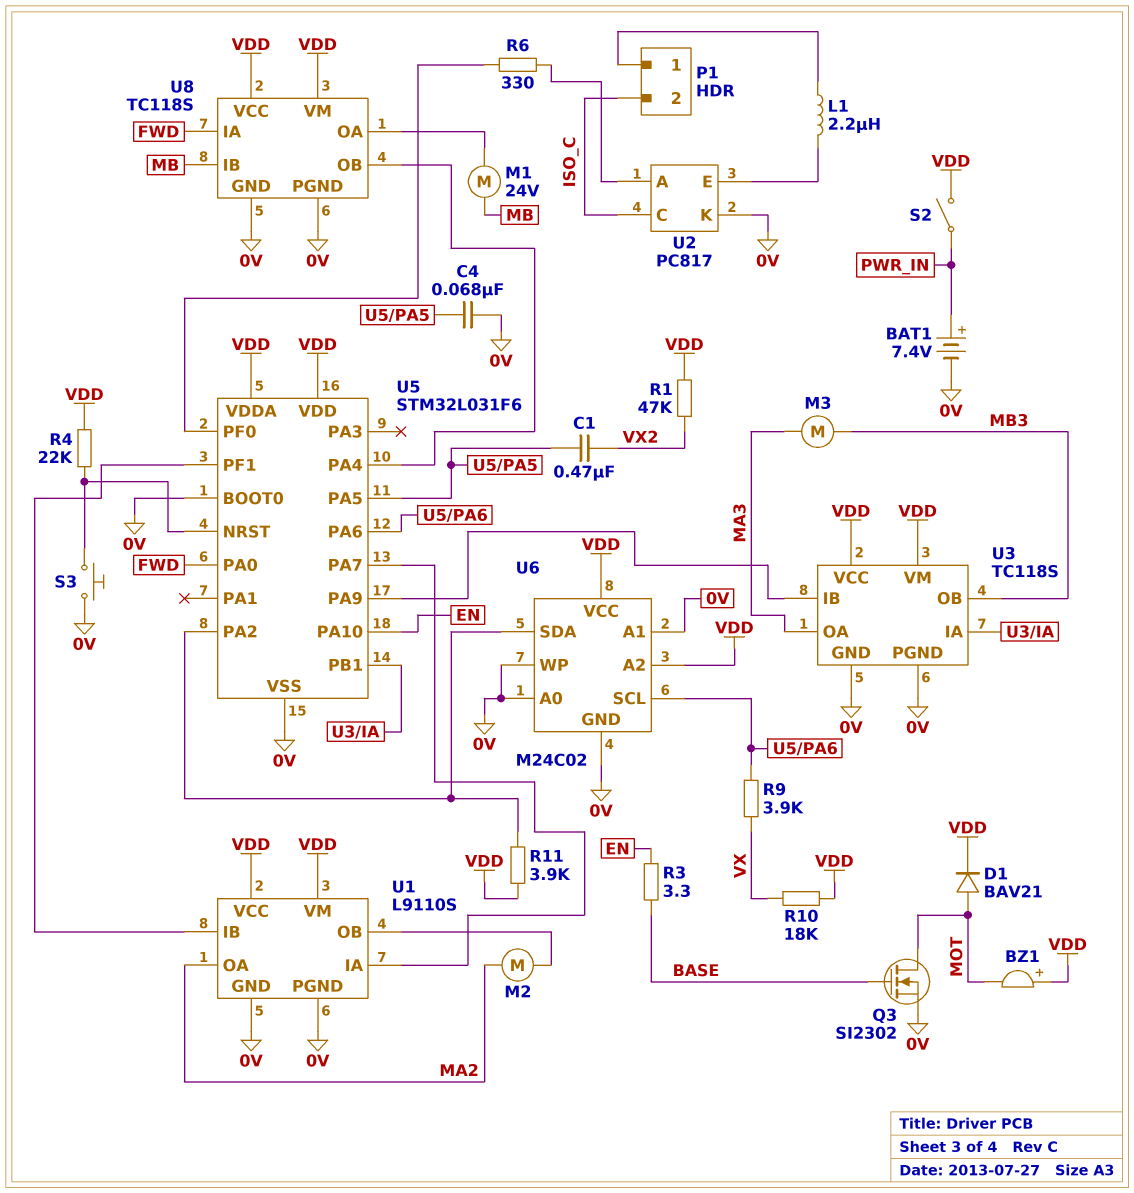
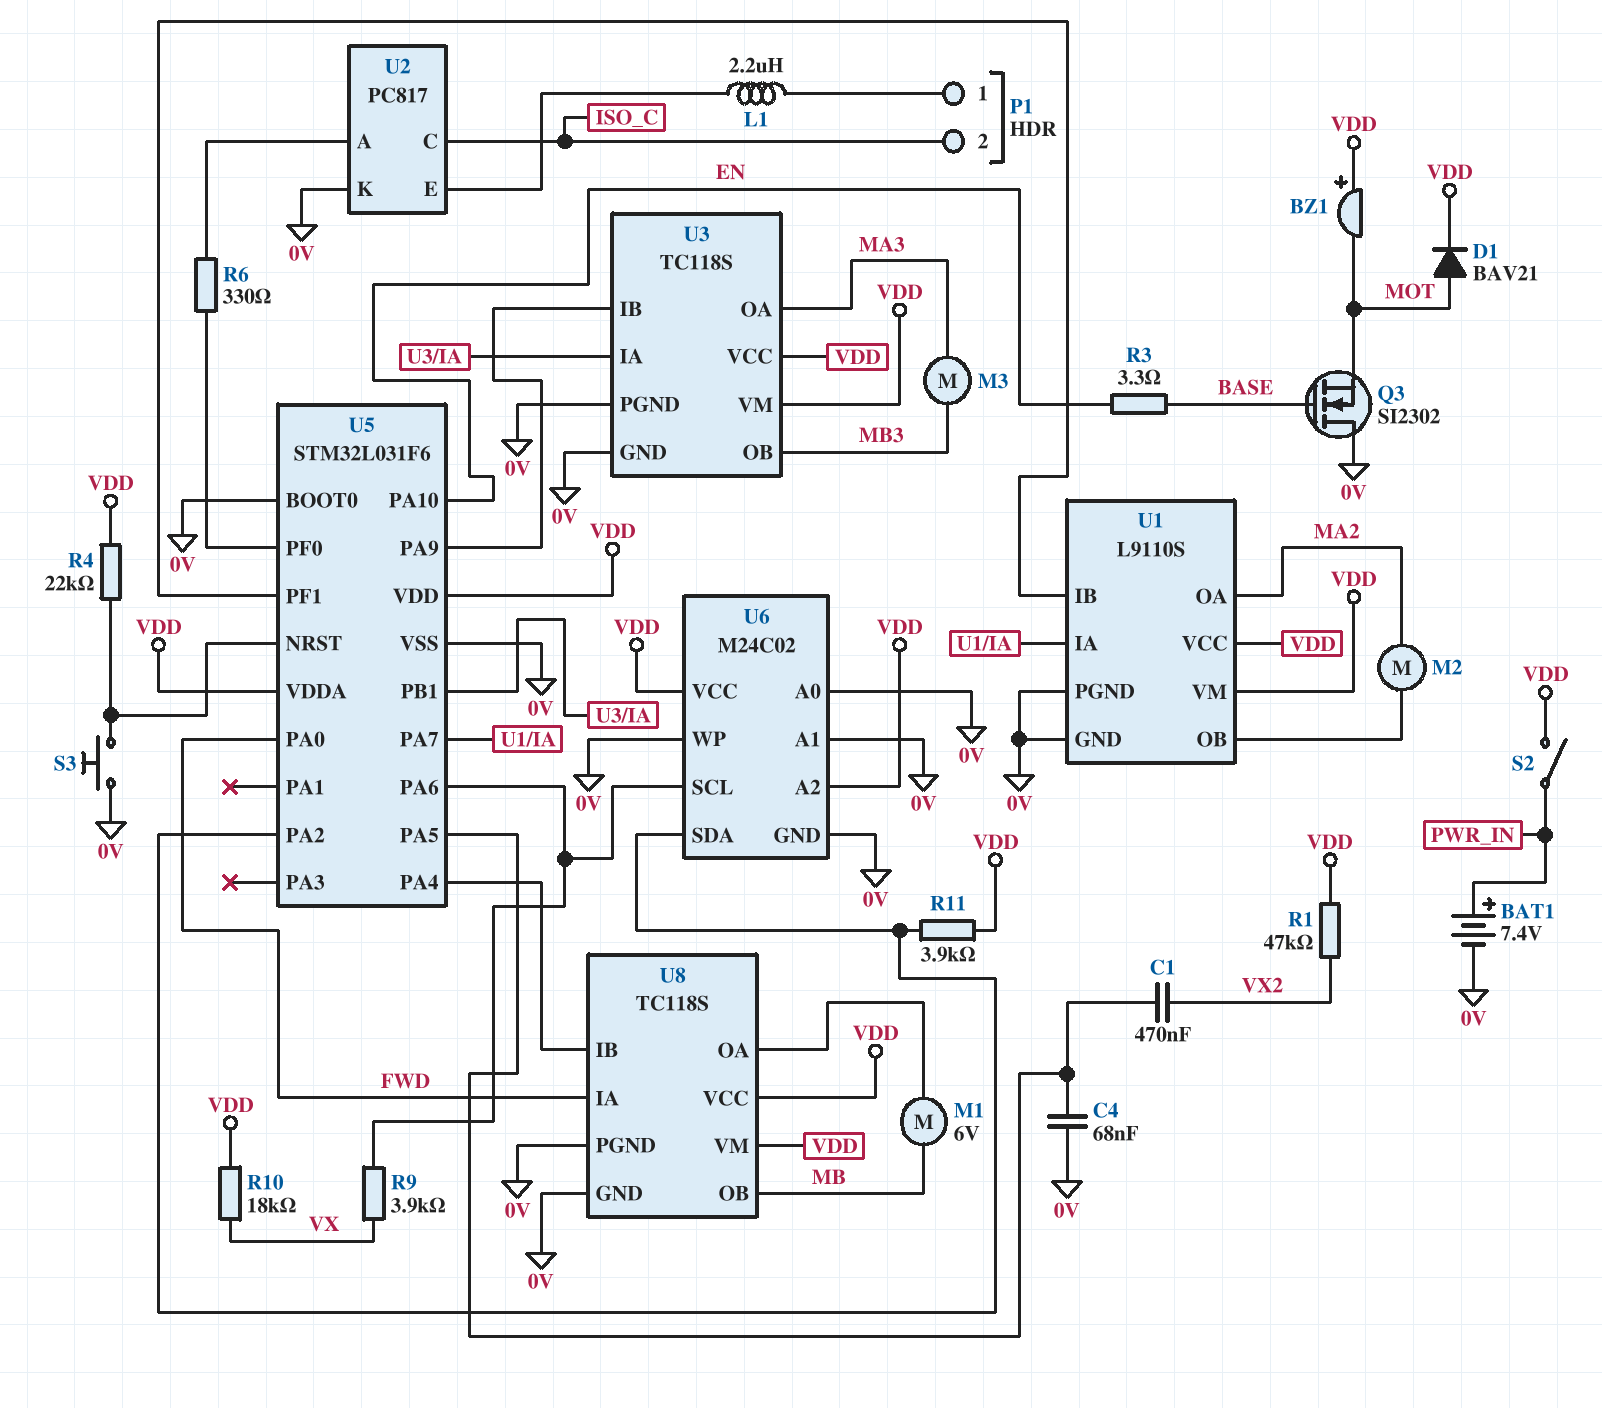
M1: motor 24V (MB, U8/OA) -> motor 6V (MB, U8/OA)
Q3: NMOS SI2302 (G BASE, D MOT, S 0V) -> NMOS SI2302 (G BASE, D 0V, S MOT)
U8 pin IB: MB -> U5/PA4
U8 pin OB: U5/PA4 -> MB

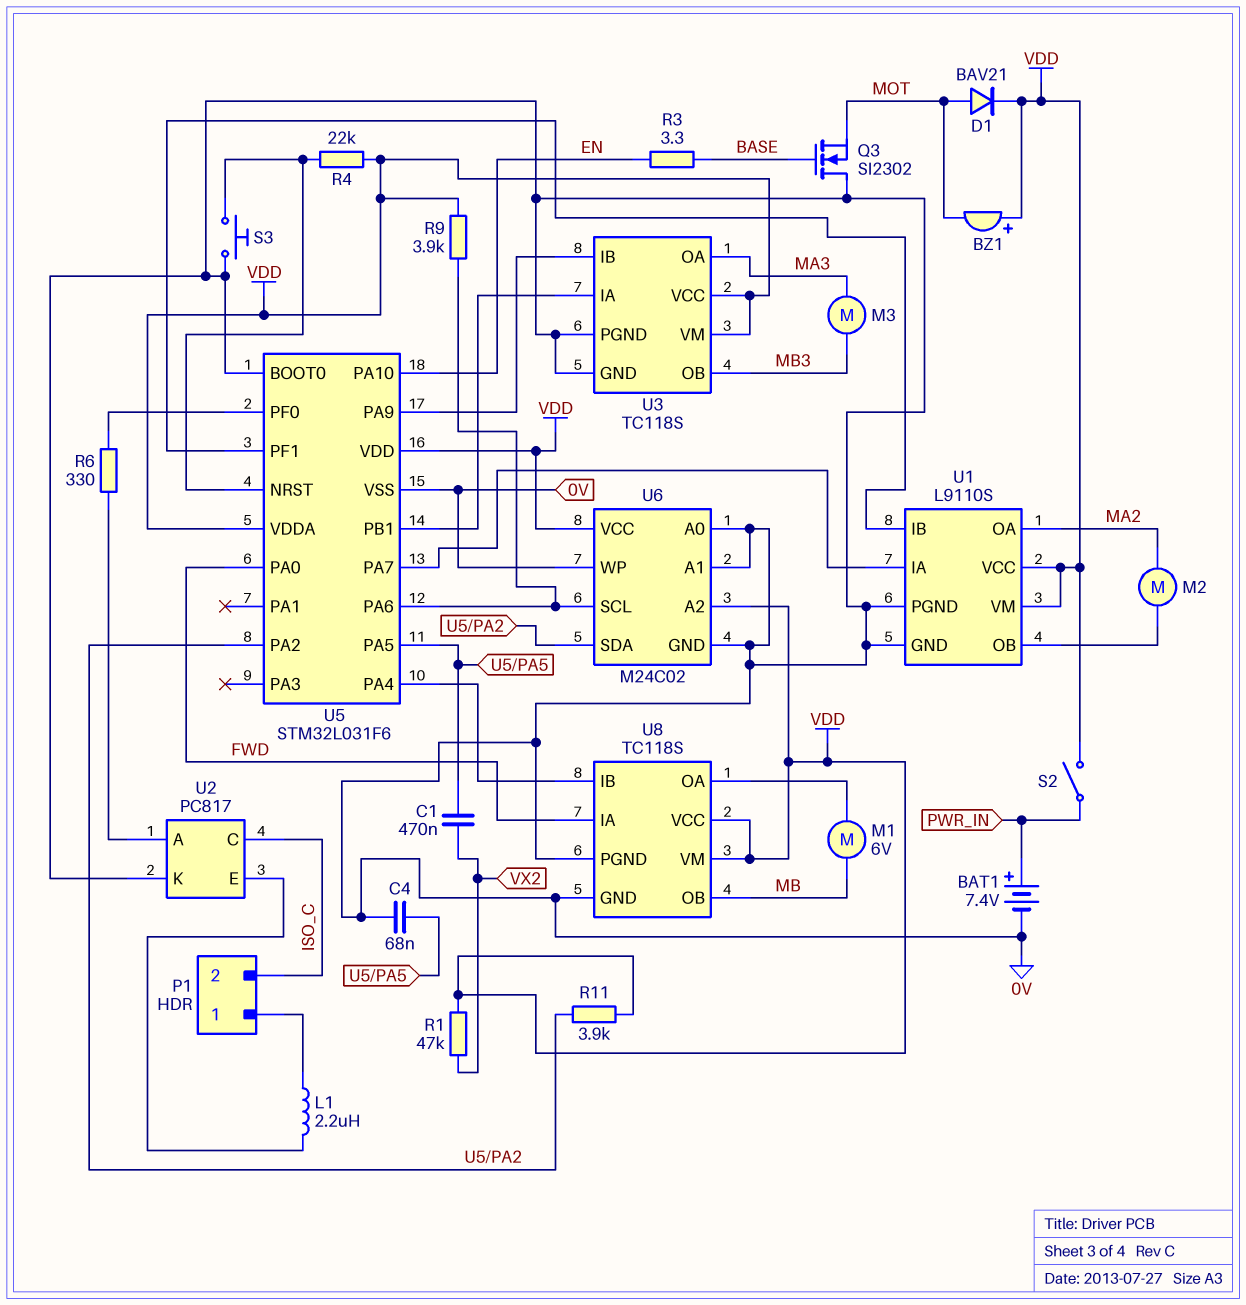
R9: 3.9k (U5/PA6, VX) -> 3.9k (U5/PA6, VDD)
R10: 18k (VDD, VX) -> none

